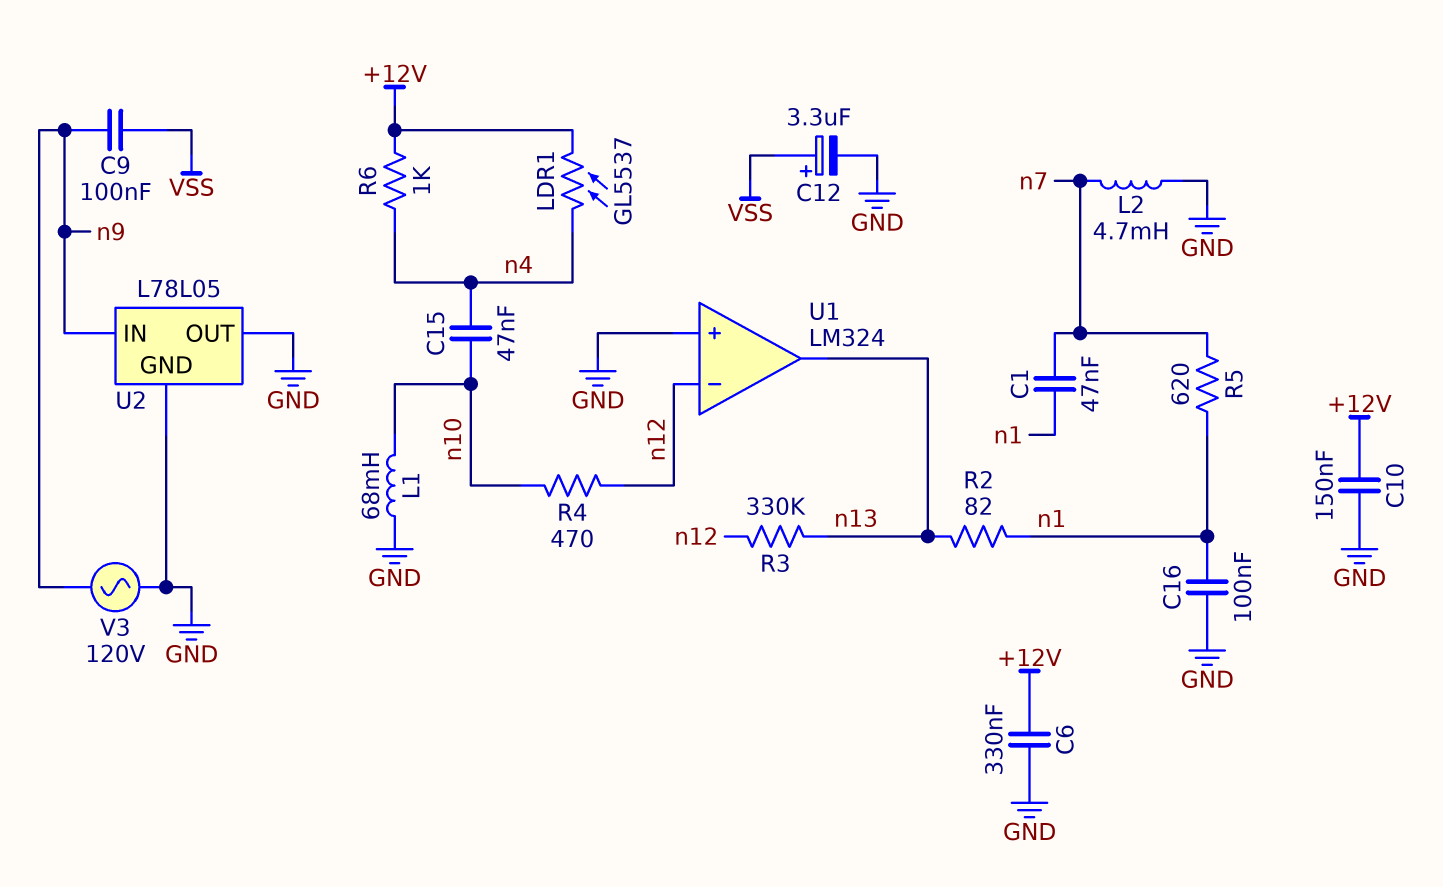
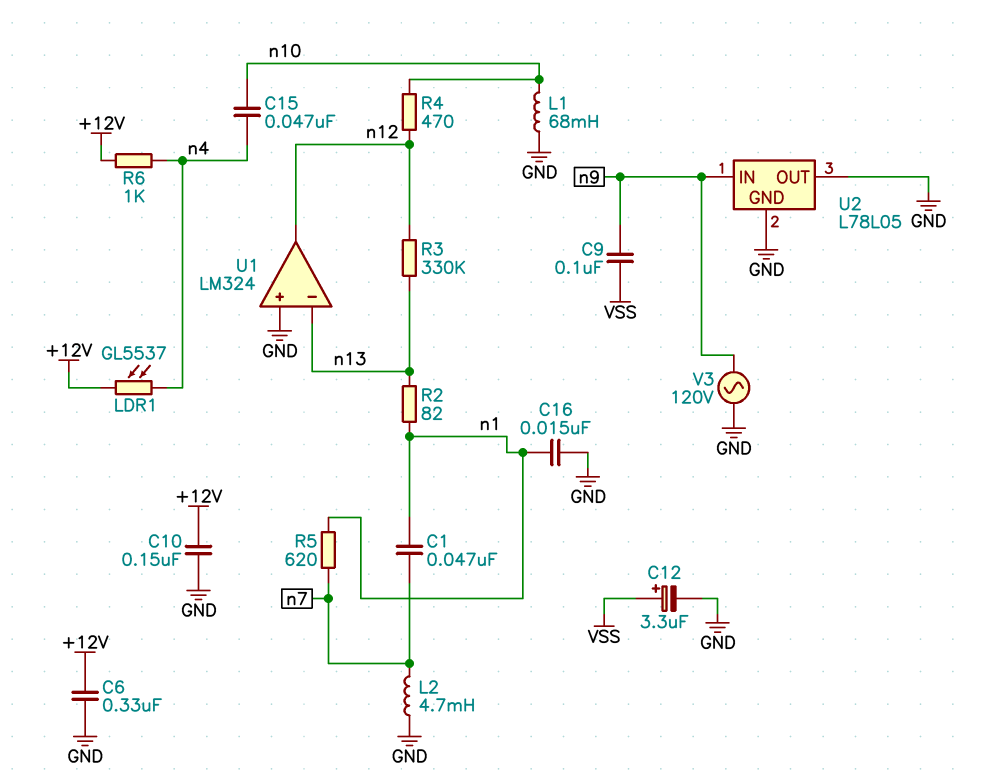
C16: 100nF (GND, n1) -> 15nF (GND, n1)
U1 pin in-: n12 -> n13
U1 pin out: n13 -> n12

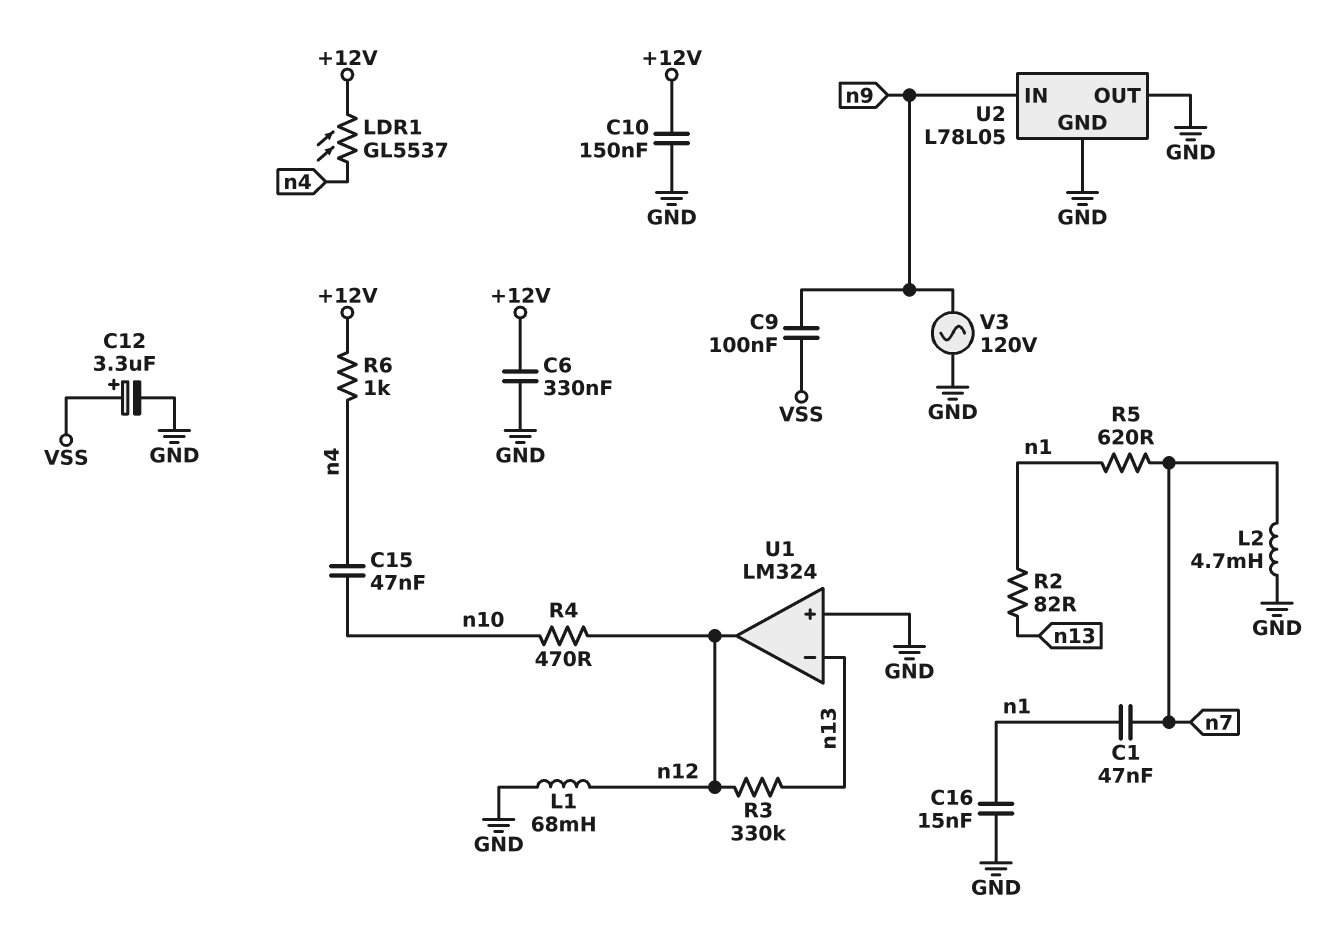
L1: 68mH (GND, n10) -> 68mH (GND, n12)

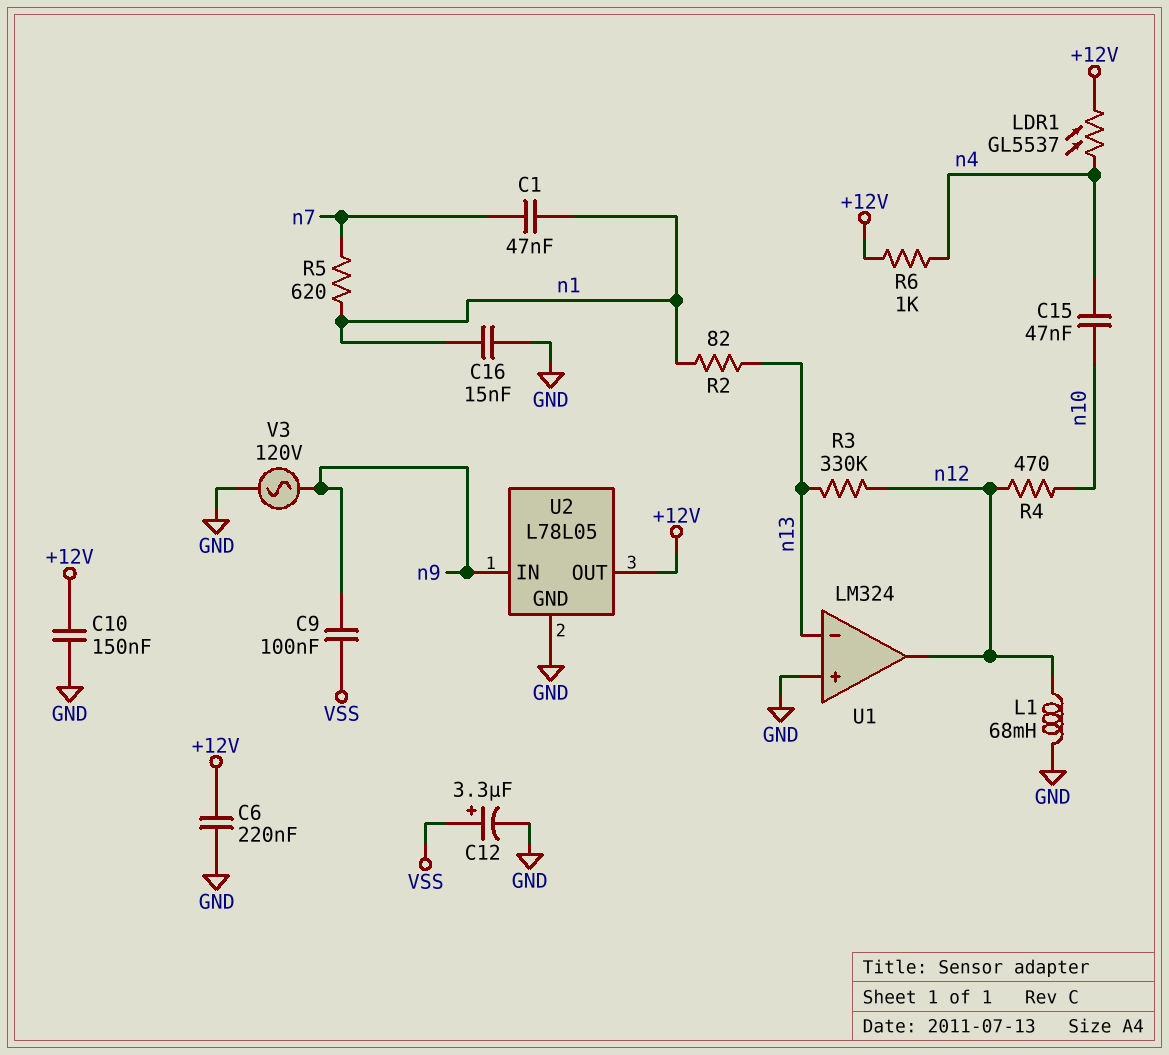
C6: 330nF (+12V, GND) -> 220nF (+12V, GND)
L2: 4.7mH (GND, n7) -> none
U2 pin OUT: GND -> +12V

